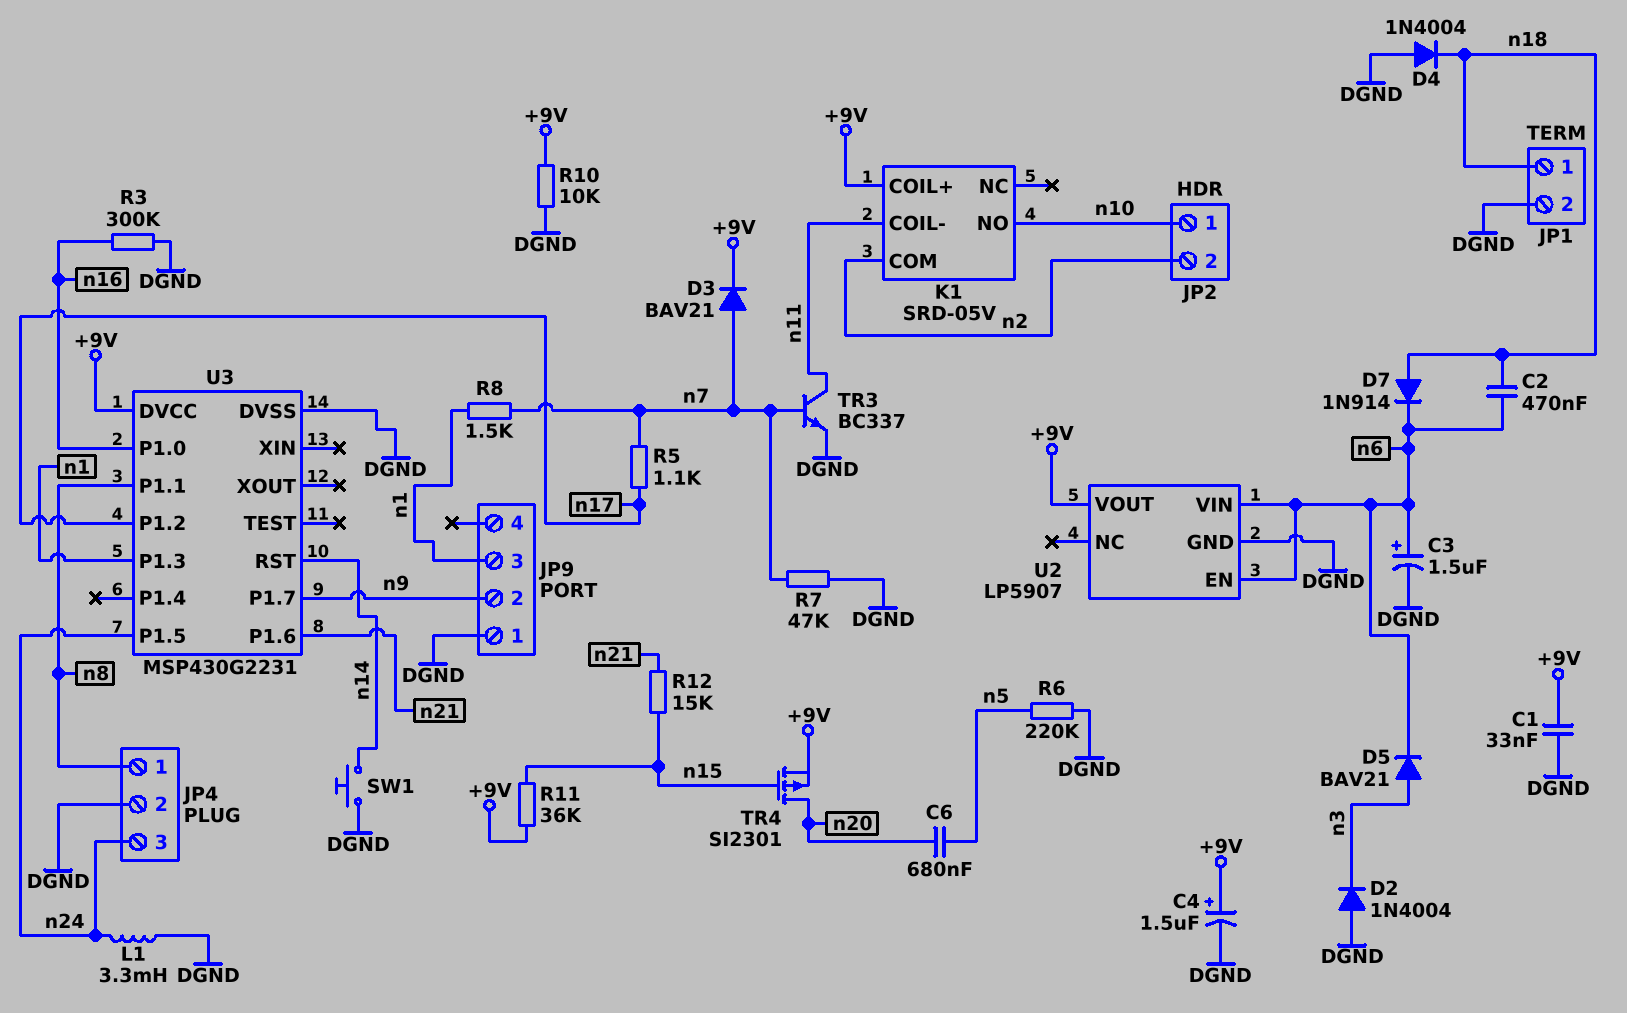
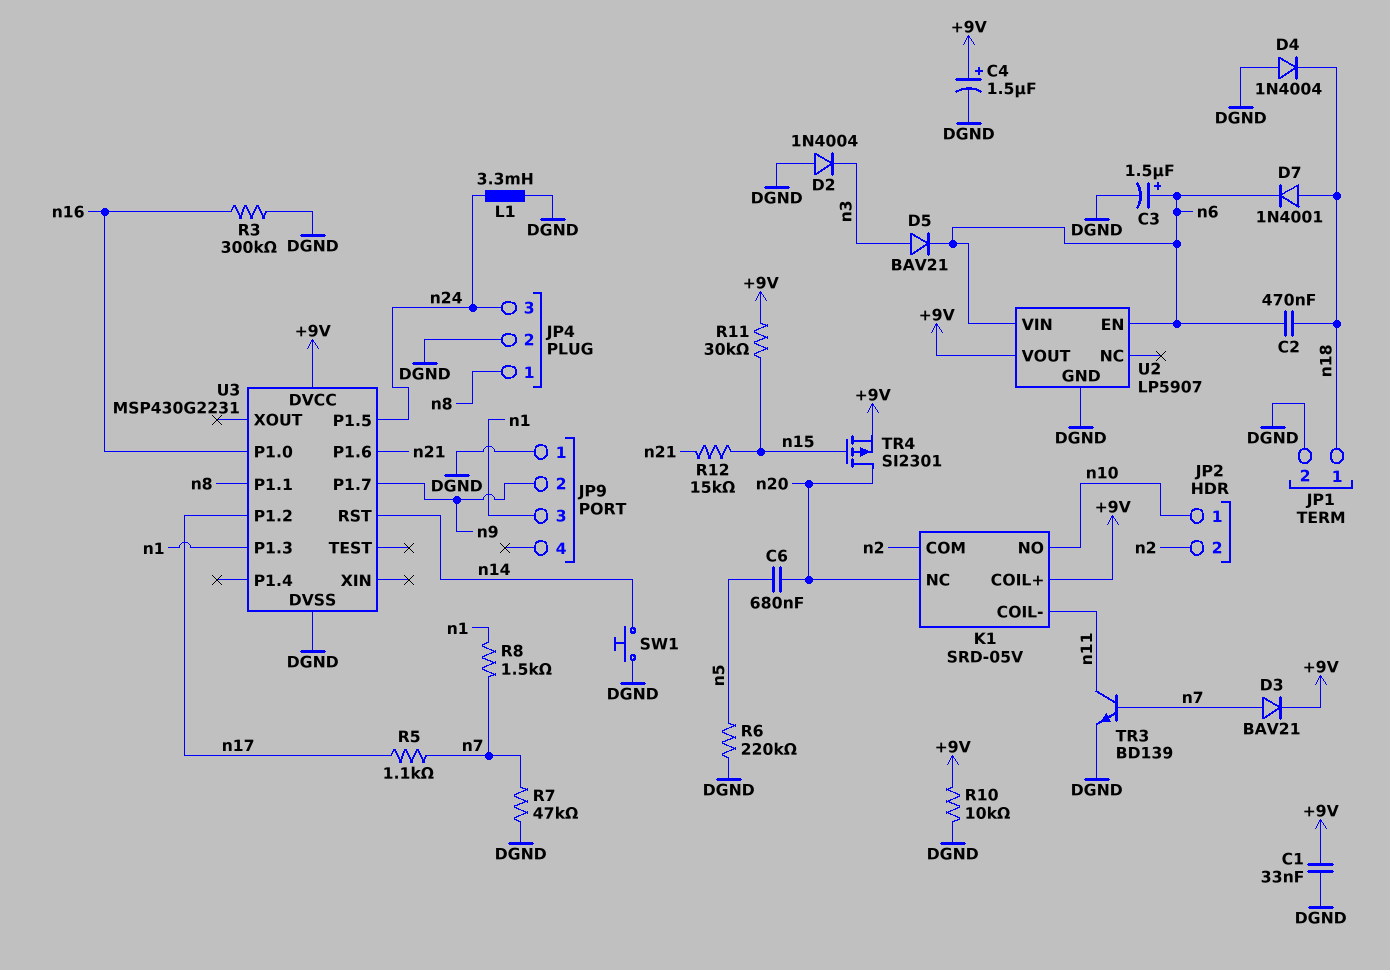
D7: diode 1N914 (A n18, K n6) -> diode 1N4001 (A n18, K n6)
K1 pin NC: none -> n20
R11: 36k (+9V, n15) -> 30k (+9V, n15)
TR3: NPN BC337 (B n7, C n11, E DGND) -> NPN BD139 (B n7, C n11, E DGND)

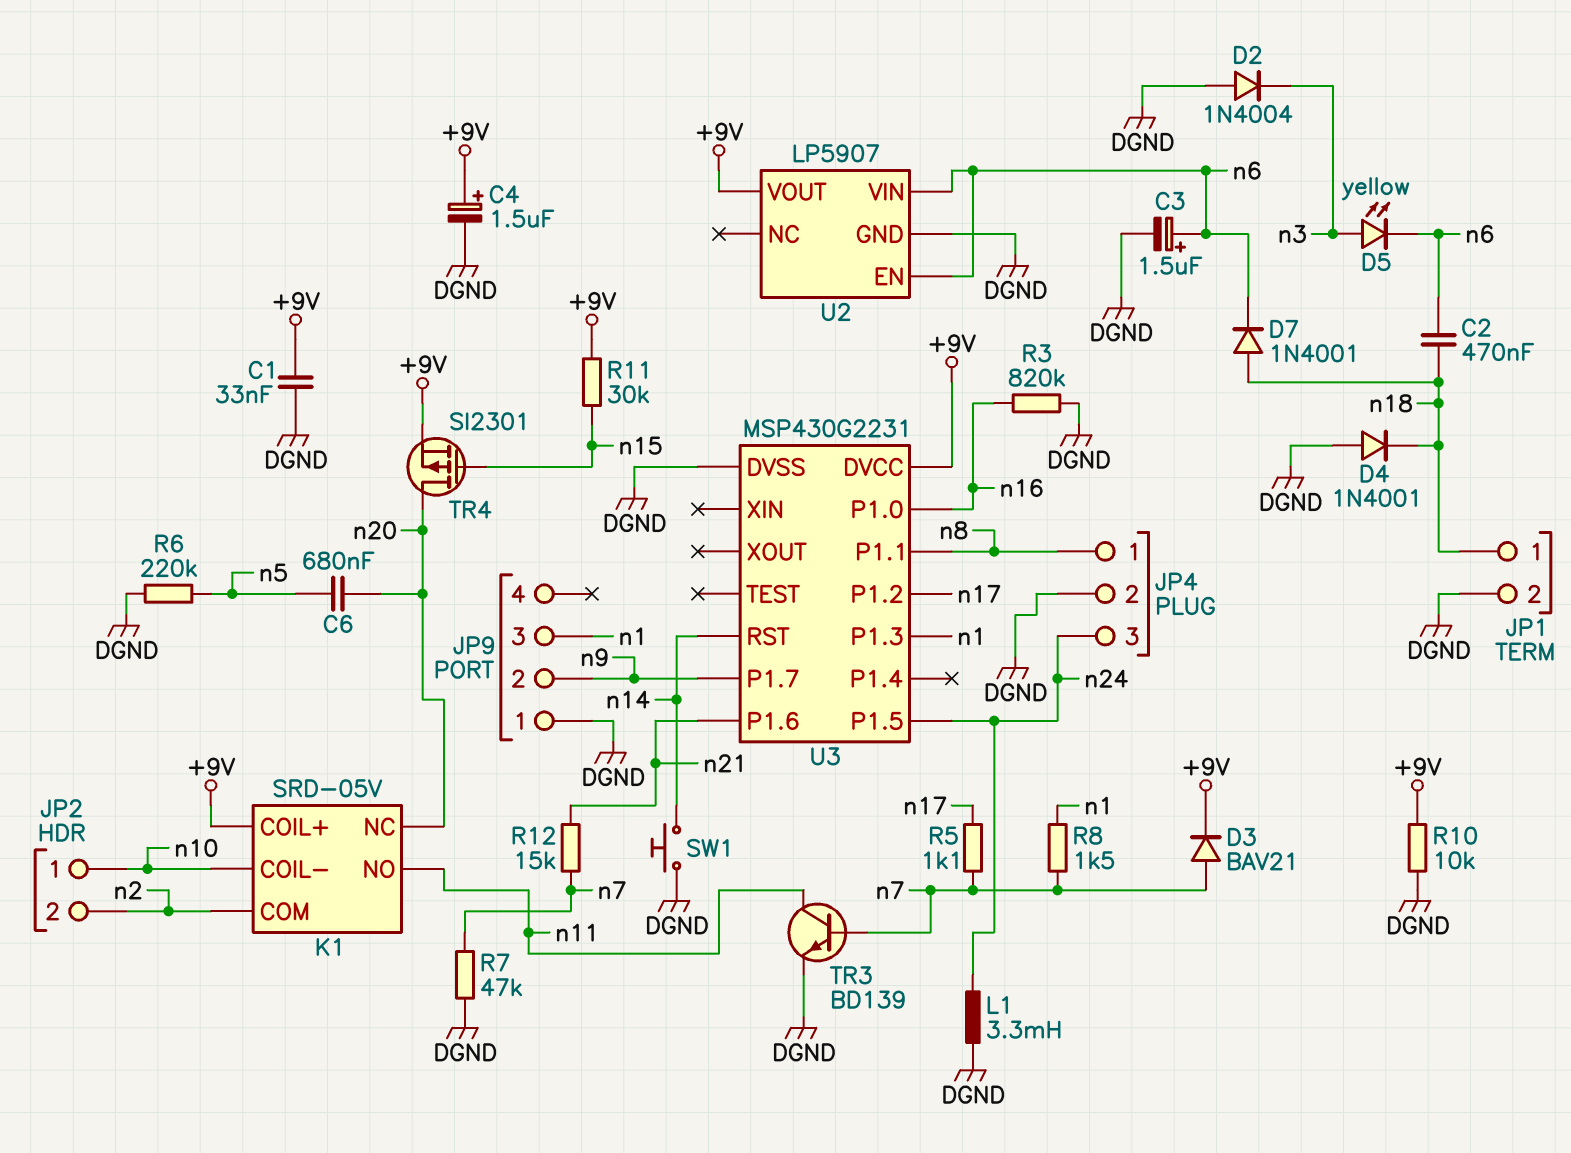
D4: diode 1N4004 (A DGND, K n18) -> diode 1N4001 (A DGND, K n18)
D5: diode BAV21 (A n3, K n6) -> LED yellow (A n3, K n6)
K1 pin COIL-: n11 -> n10
K1 pin NO: n10 -> n11
R3: 300k (DGND, n16) -> 820k (DGND, n16)
R12: 15k (n15, n21) -> 15k (n7, n21)

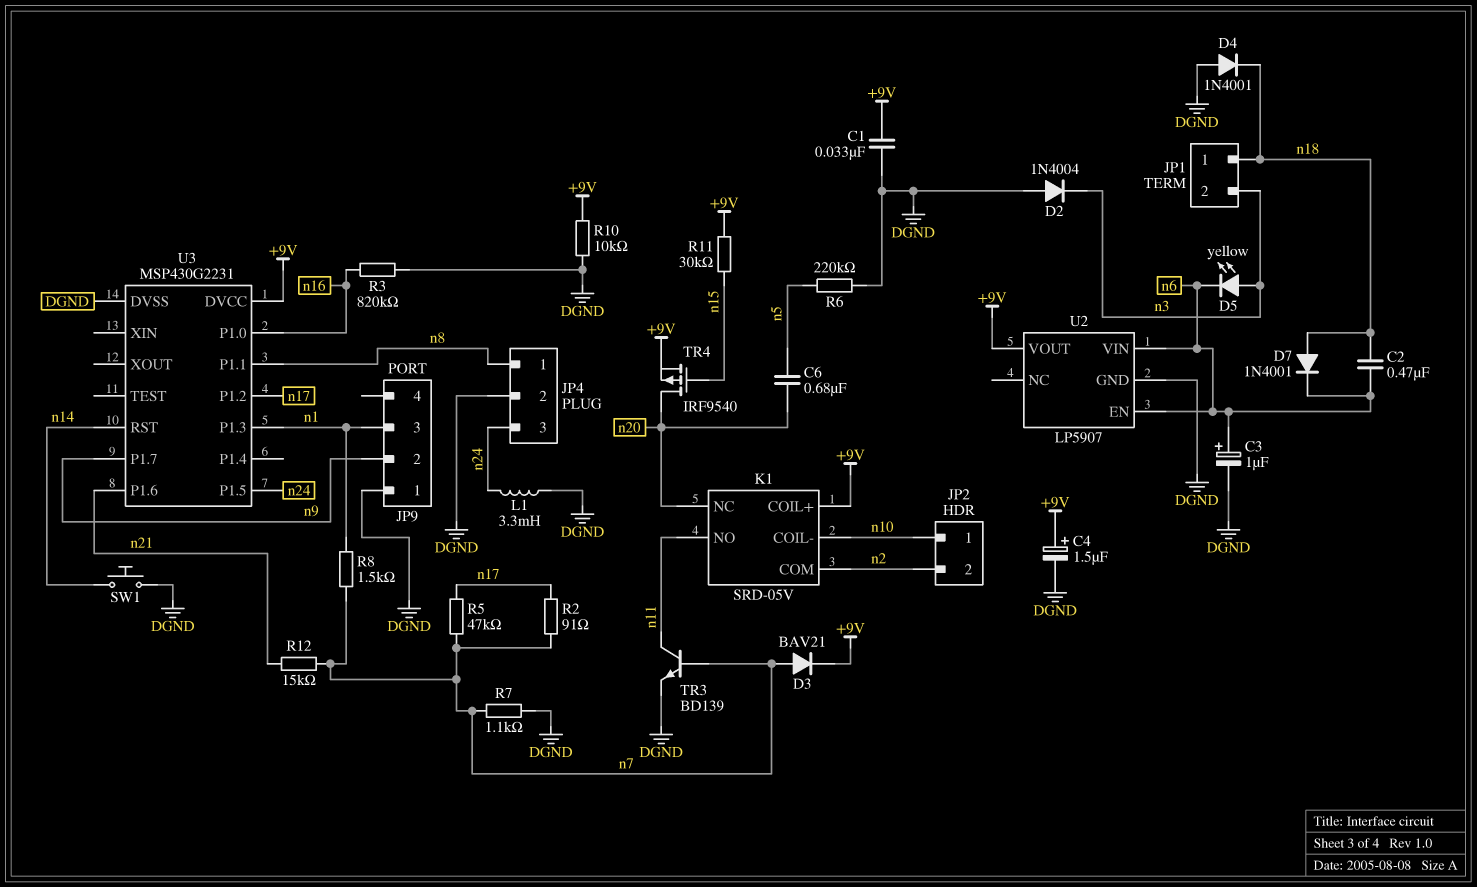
C3: 1.5uF (plus n6, minus DGND) -> 1uF (plus n6, minus DGND)
JP1 pin 2: DGND -> n3
R2: none -> 91 (n7, n17)
R5: 1.1k (n7, n17) -> 47k (n7, n17)
R7: 47k (DGND, n7) -> 1.1k (DGND, n7)
TR4: PMOS SI2301 (G n15, D n20, S +9V) -> PMOS IRF9540 (G n15, D n20, S +9V)

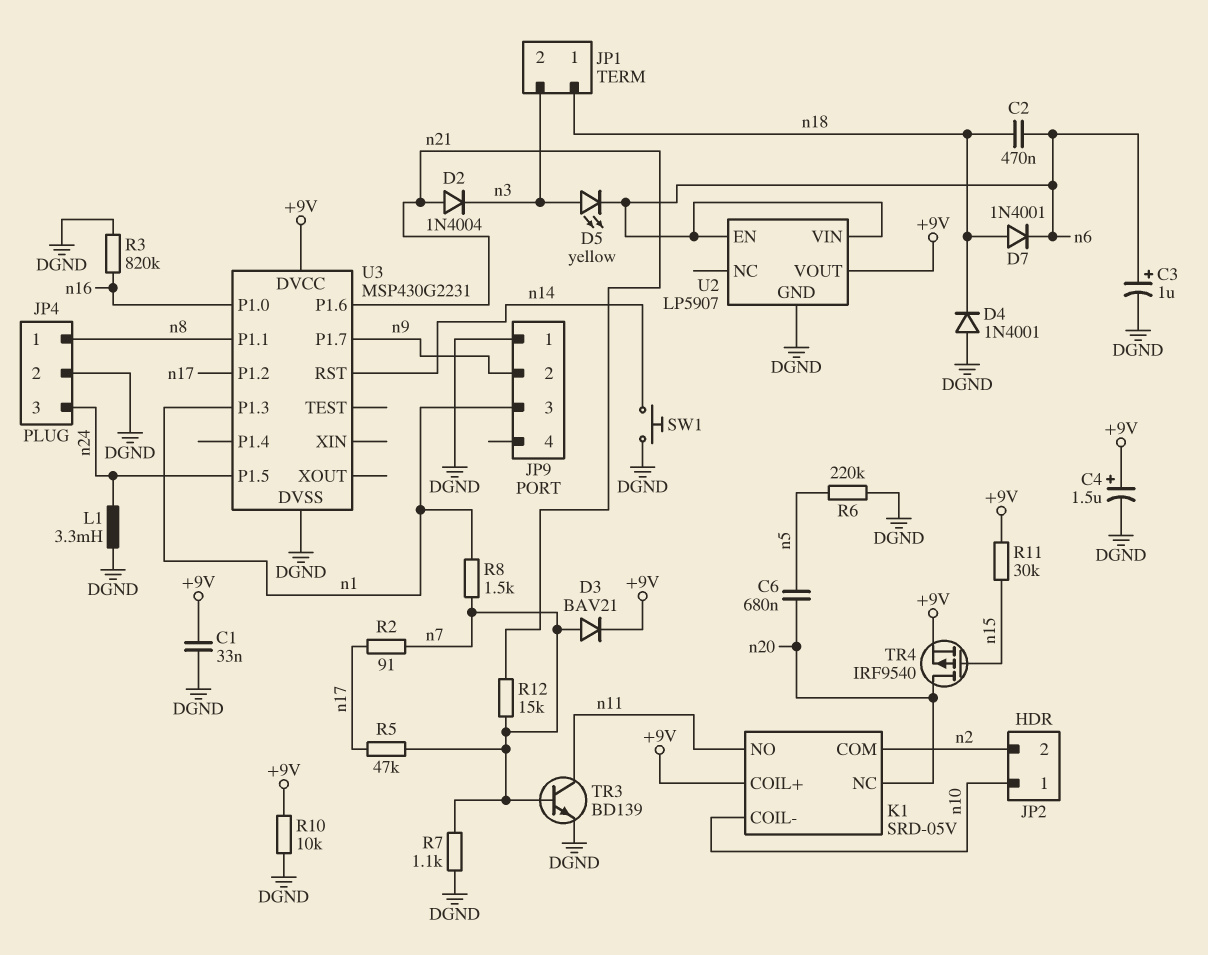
D2: diode 1N4004 (A DGND, K n3) -> diode 1N4004 (A n21, K n3)

